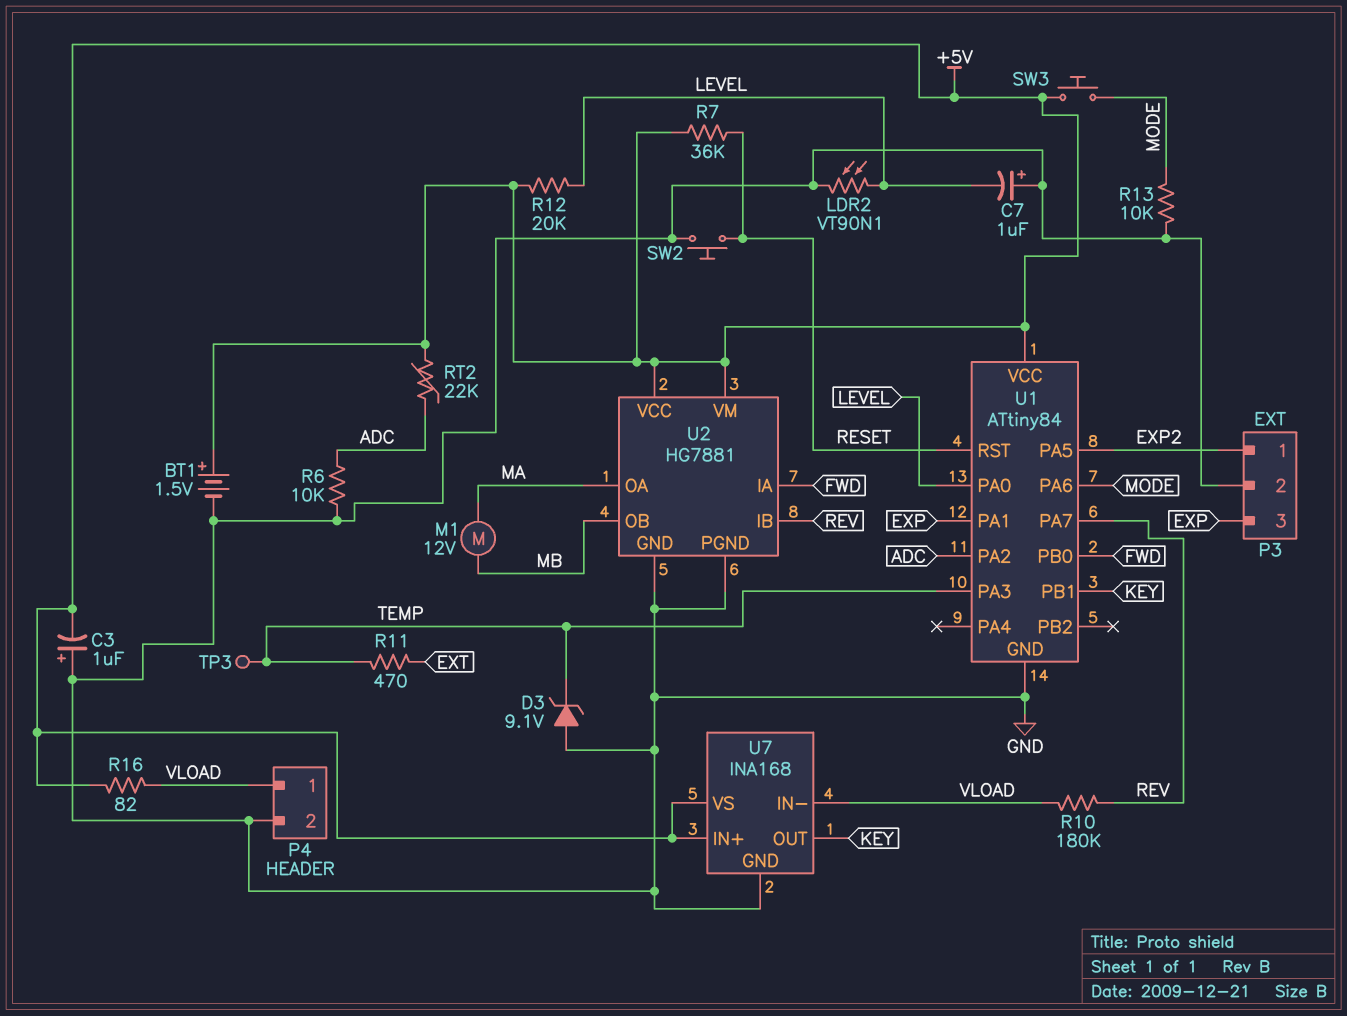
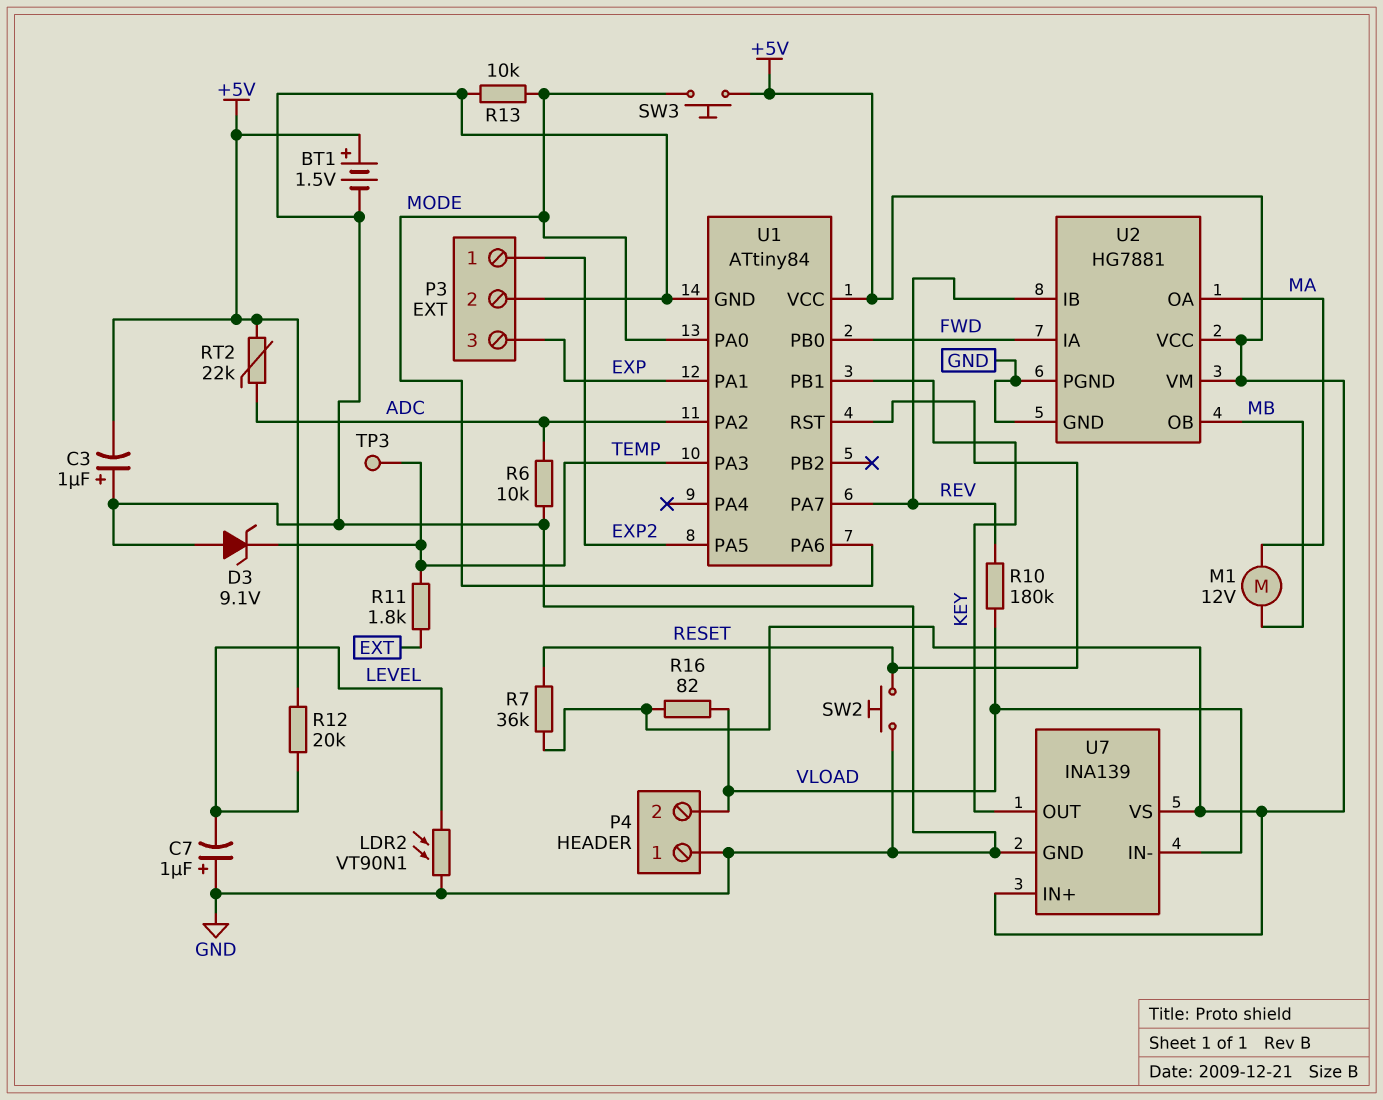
P4 pin 1: VLOAD -> GND
P4 pin 2: GND -> VLOAD
R11: 470 (EXT, TEMP) -> 1.8k (EXT, TEMP)
U1 pin PA0: LEVEL -> MODE
U7: INA168 -> INA139

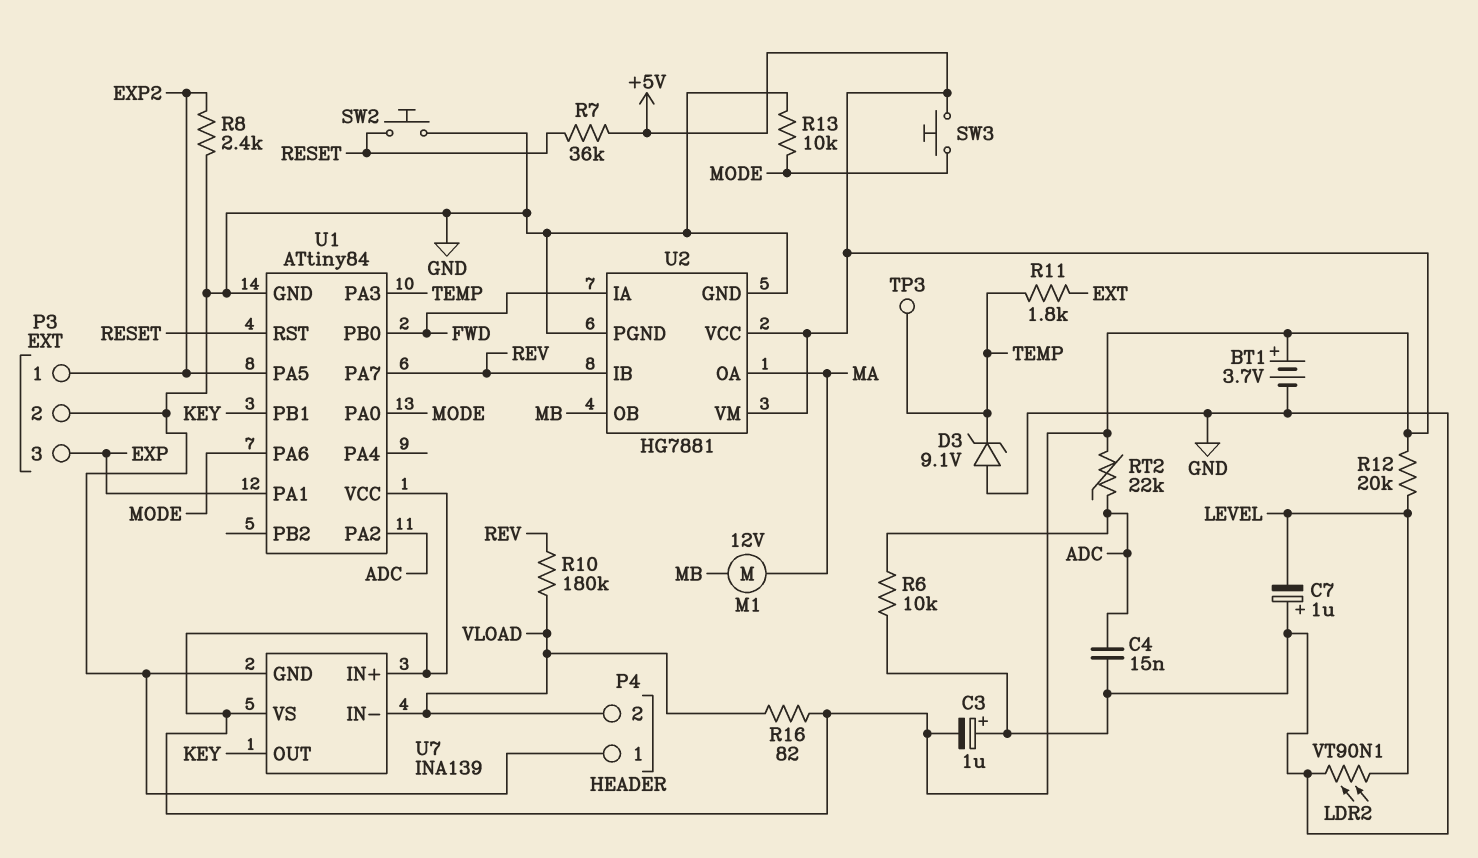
BT1: 1.5V (plus +5V, minus GND) -> 3.7V (plus +5V, minus GND)
C4: none -> 15nF (ADC, GND)
R8: none -> 2.4k (EXP2, GND)

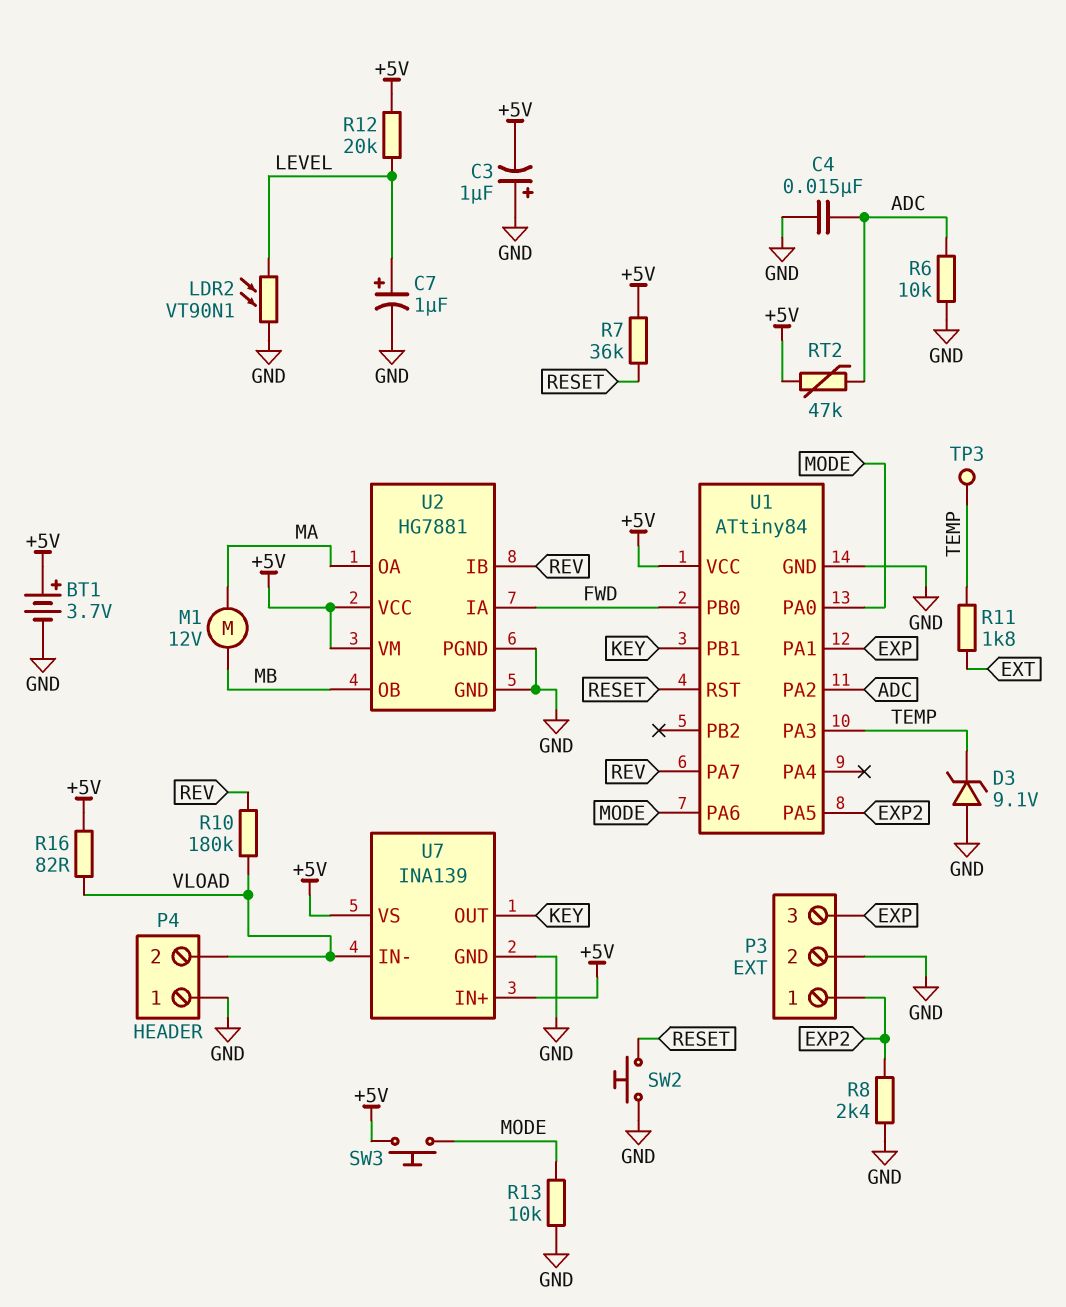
C7: 1uF (plus GND, minus LEVEL) -> 1uF (plus LEVEL, minus GND)
RT2: 22k (+5V, ADC) -> 47k (+5V, ADC)

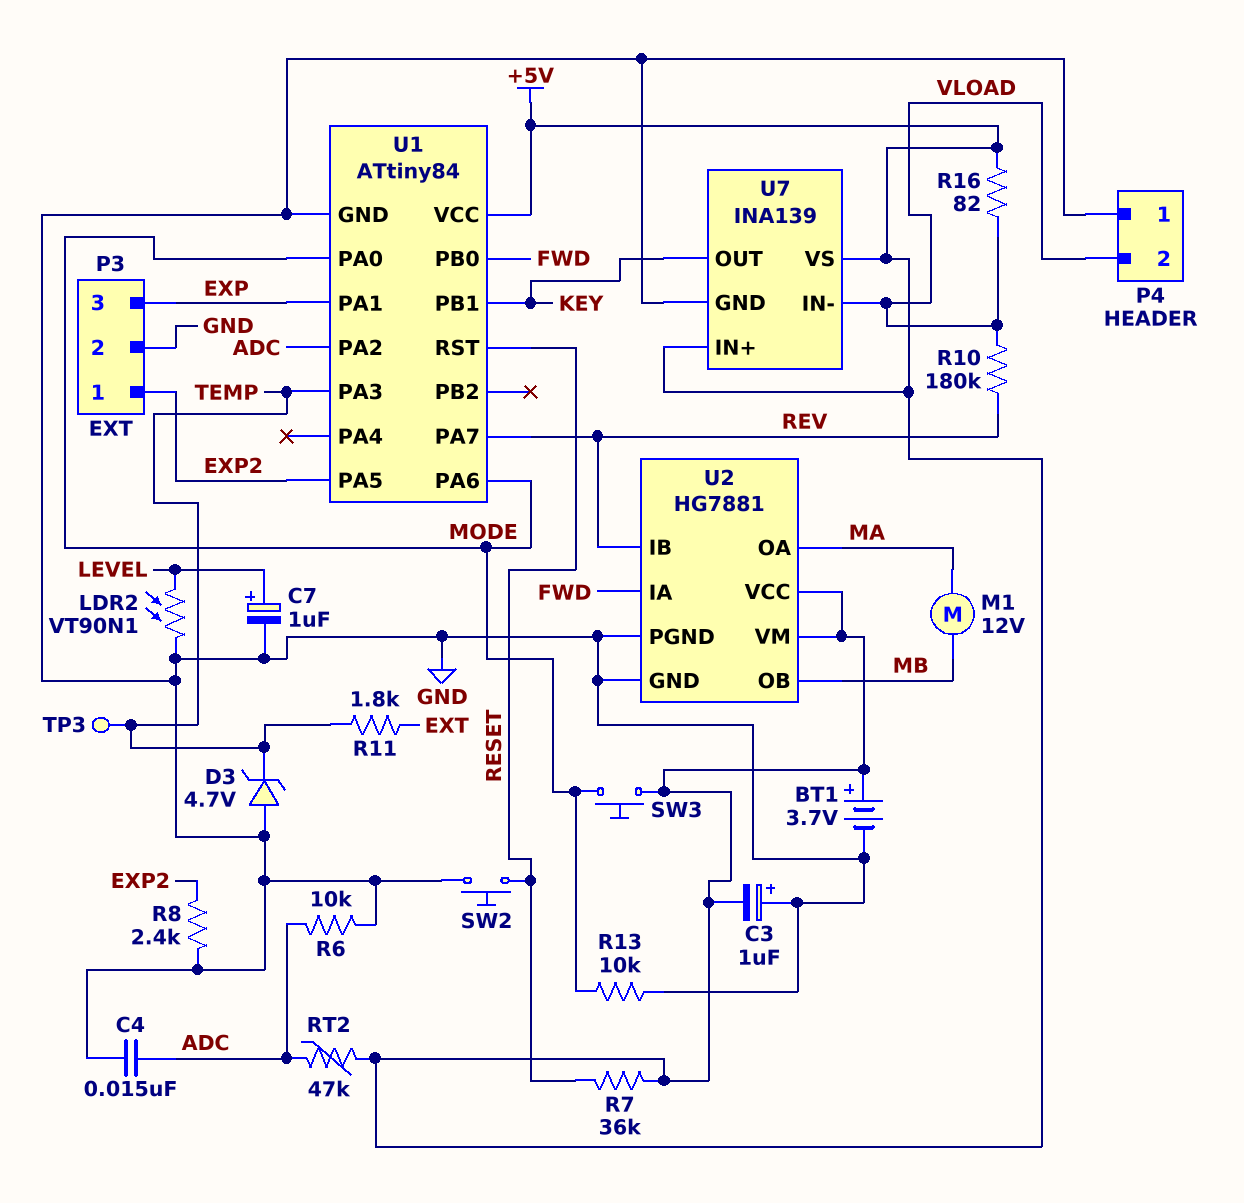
D3: zener 9.1V (A GND, K TEMP) -> zener 4.7V (A GND, K TEMP)
R12: 20k (+5V, LEVEL) -> none

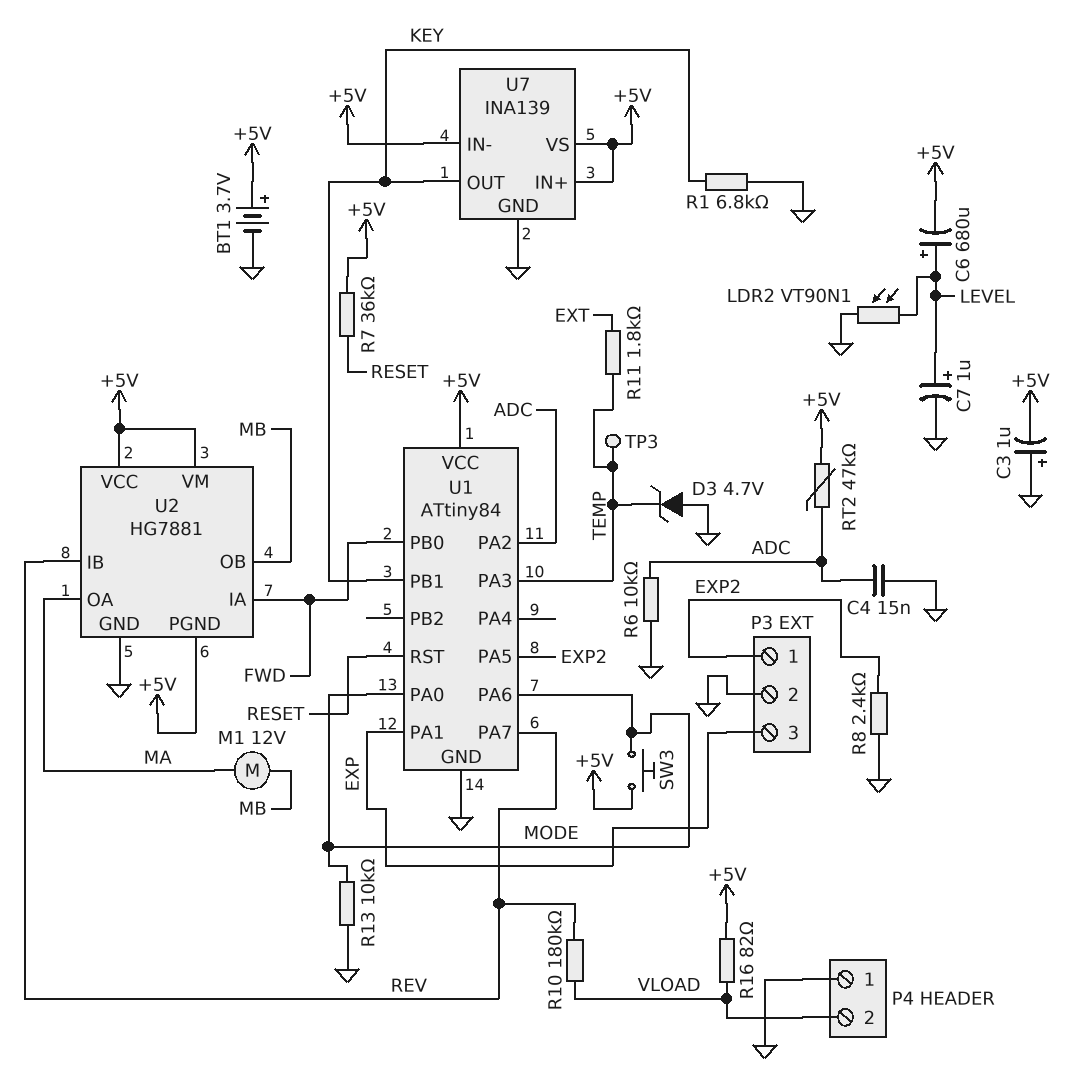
C6: none -> 680uF (plus LEVEL, minus +5V)
R1: none -> 6.8k (GND, KEY)
SW2: button (GND, RESET) -> none
U2 pin PGND: GND -> +5V
U7 pin IN-: VLOAD -> +5V

